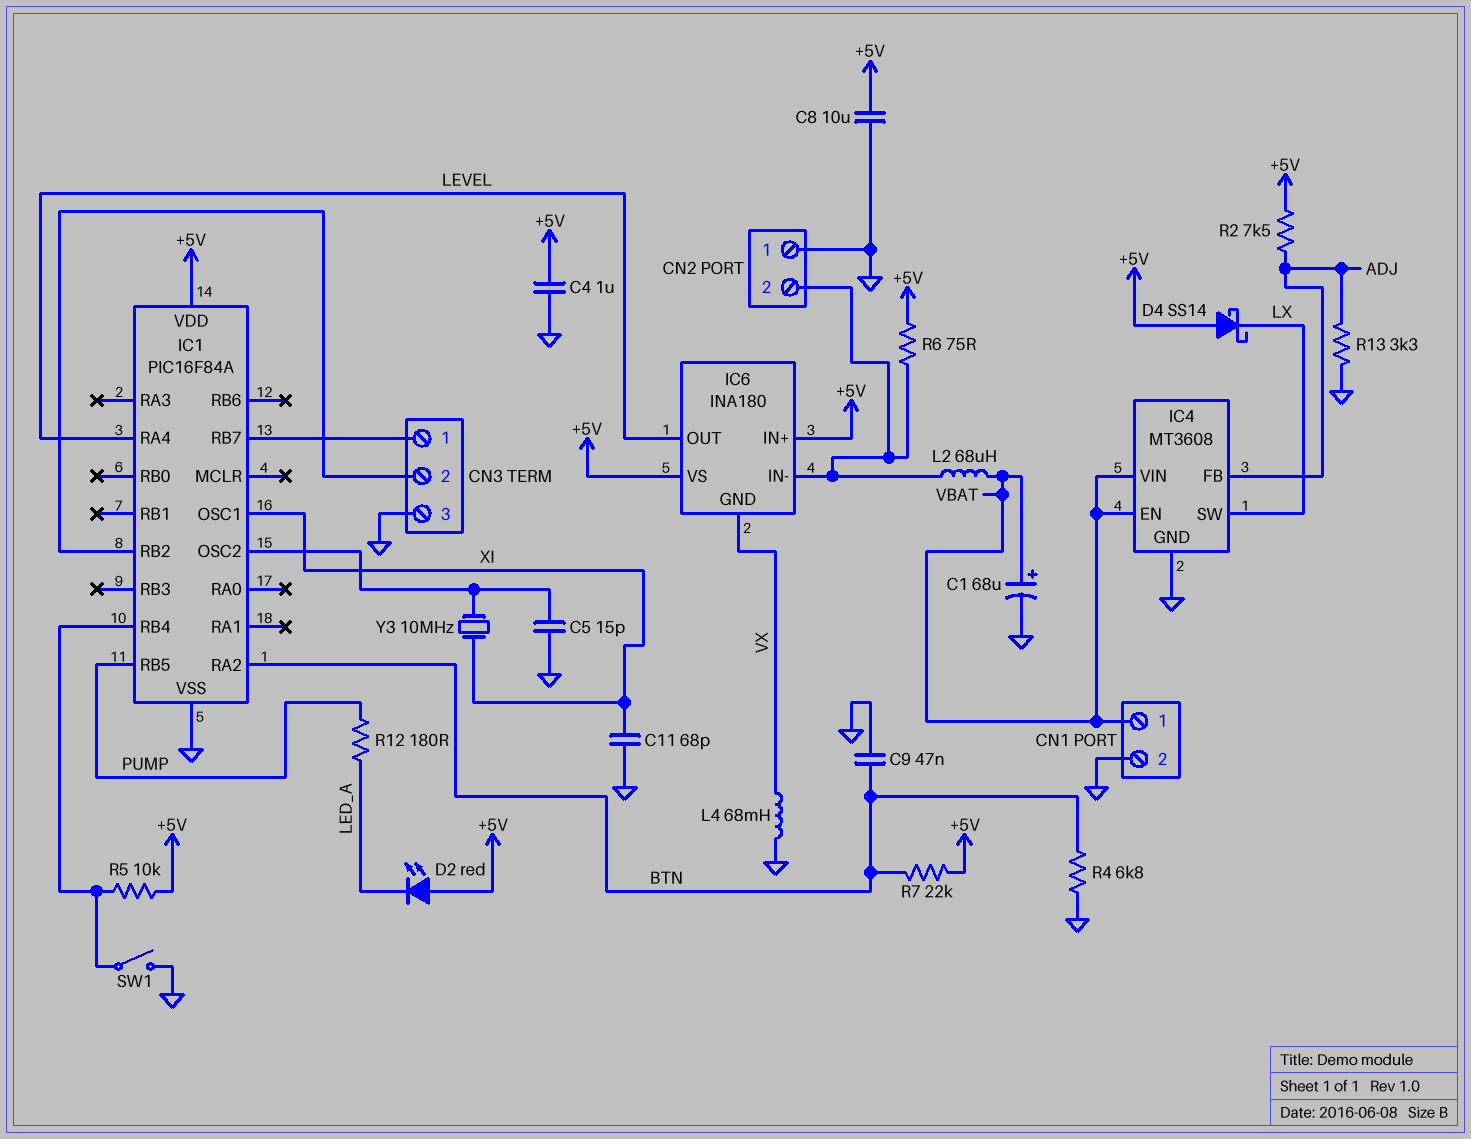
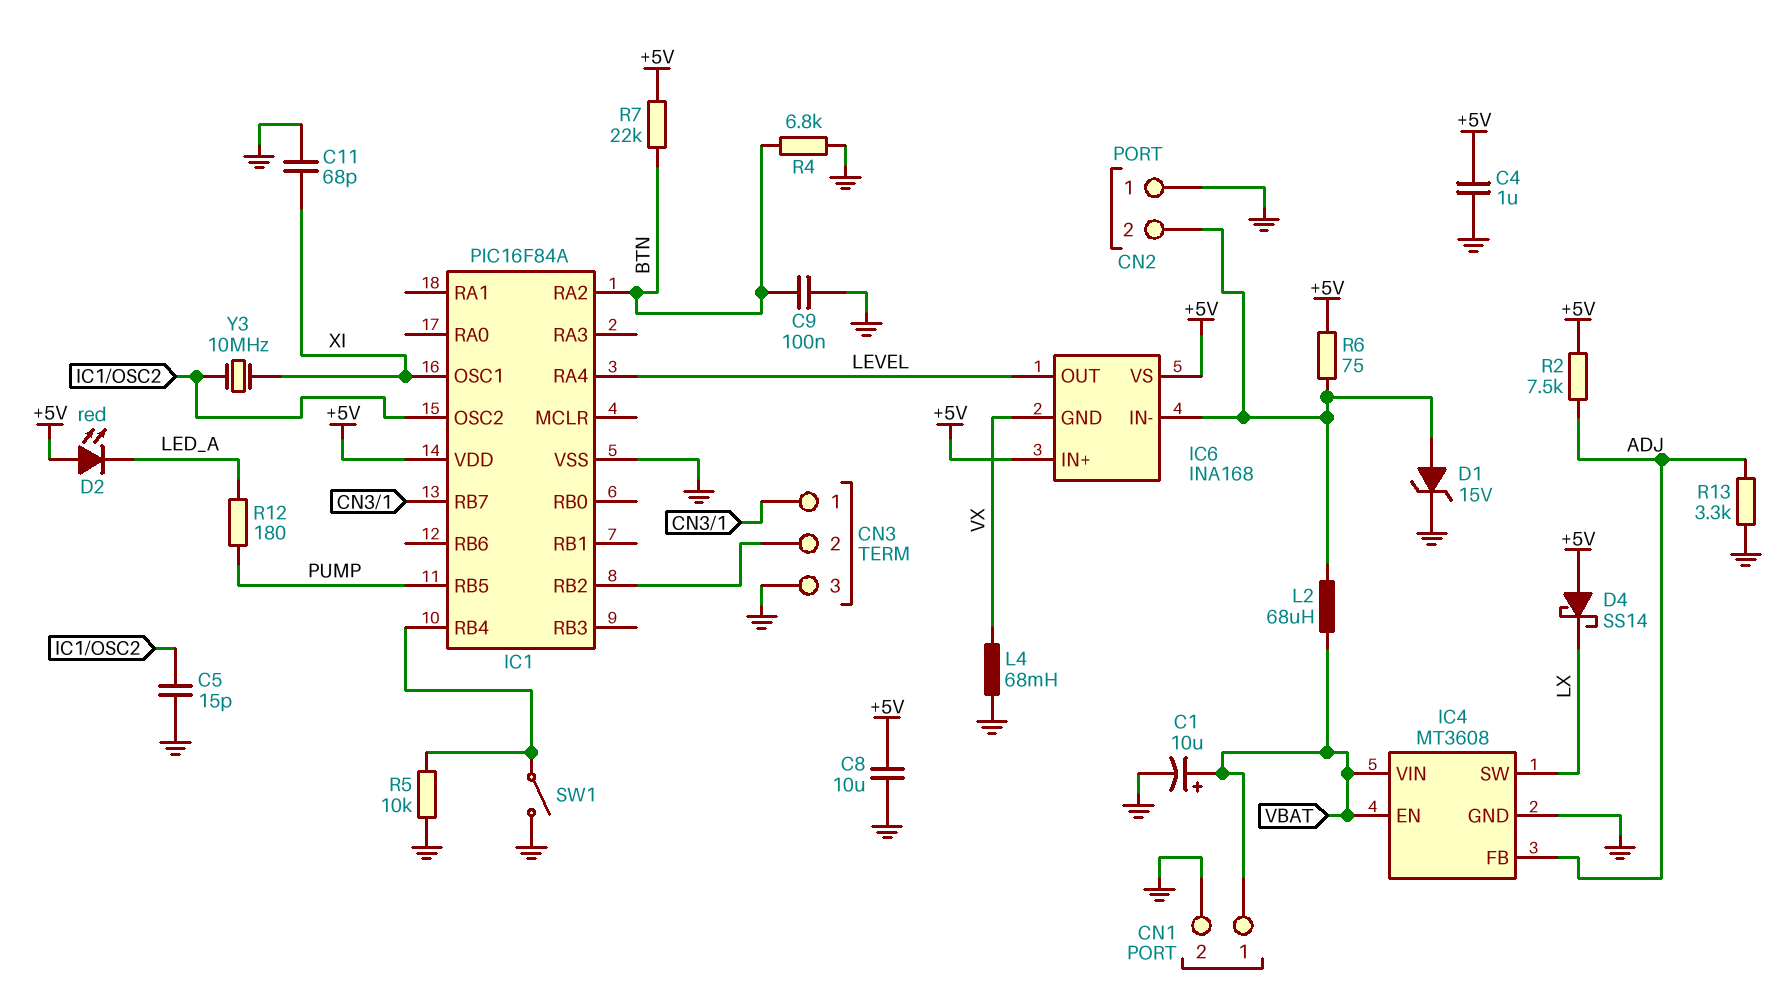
C1: 68uF (plus VBAT, minus GND) -> 10uF (plus VBAT, minus GND)
C9: 47nF (BTN, GND) -> 100nF (BTN, GND)
D1: none -> zener 15V (A CN2/2, K GND)
IC6: INA180 -> INA168
R5: 10k (+5V, IC1/RB4) -> 10k (GND, IC1/RB4)

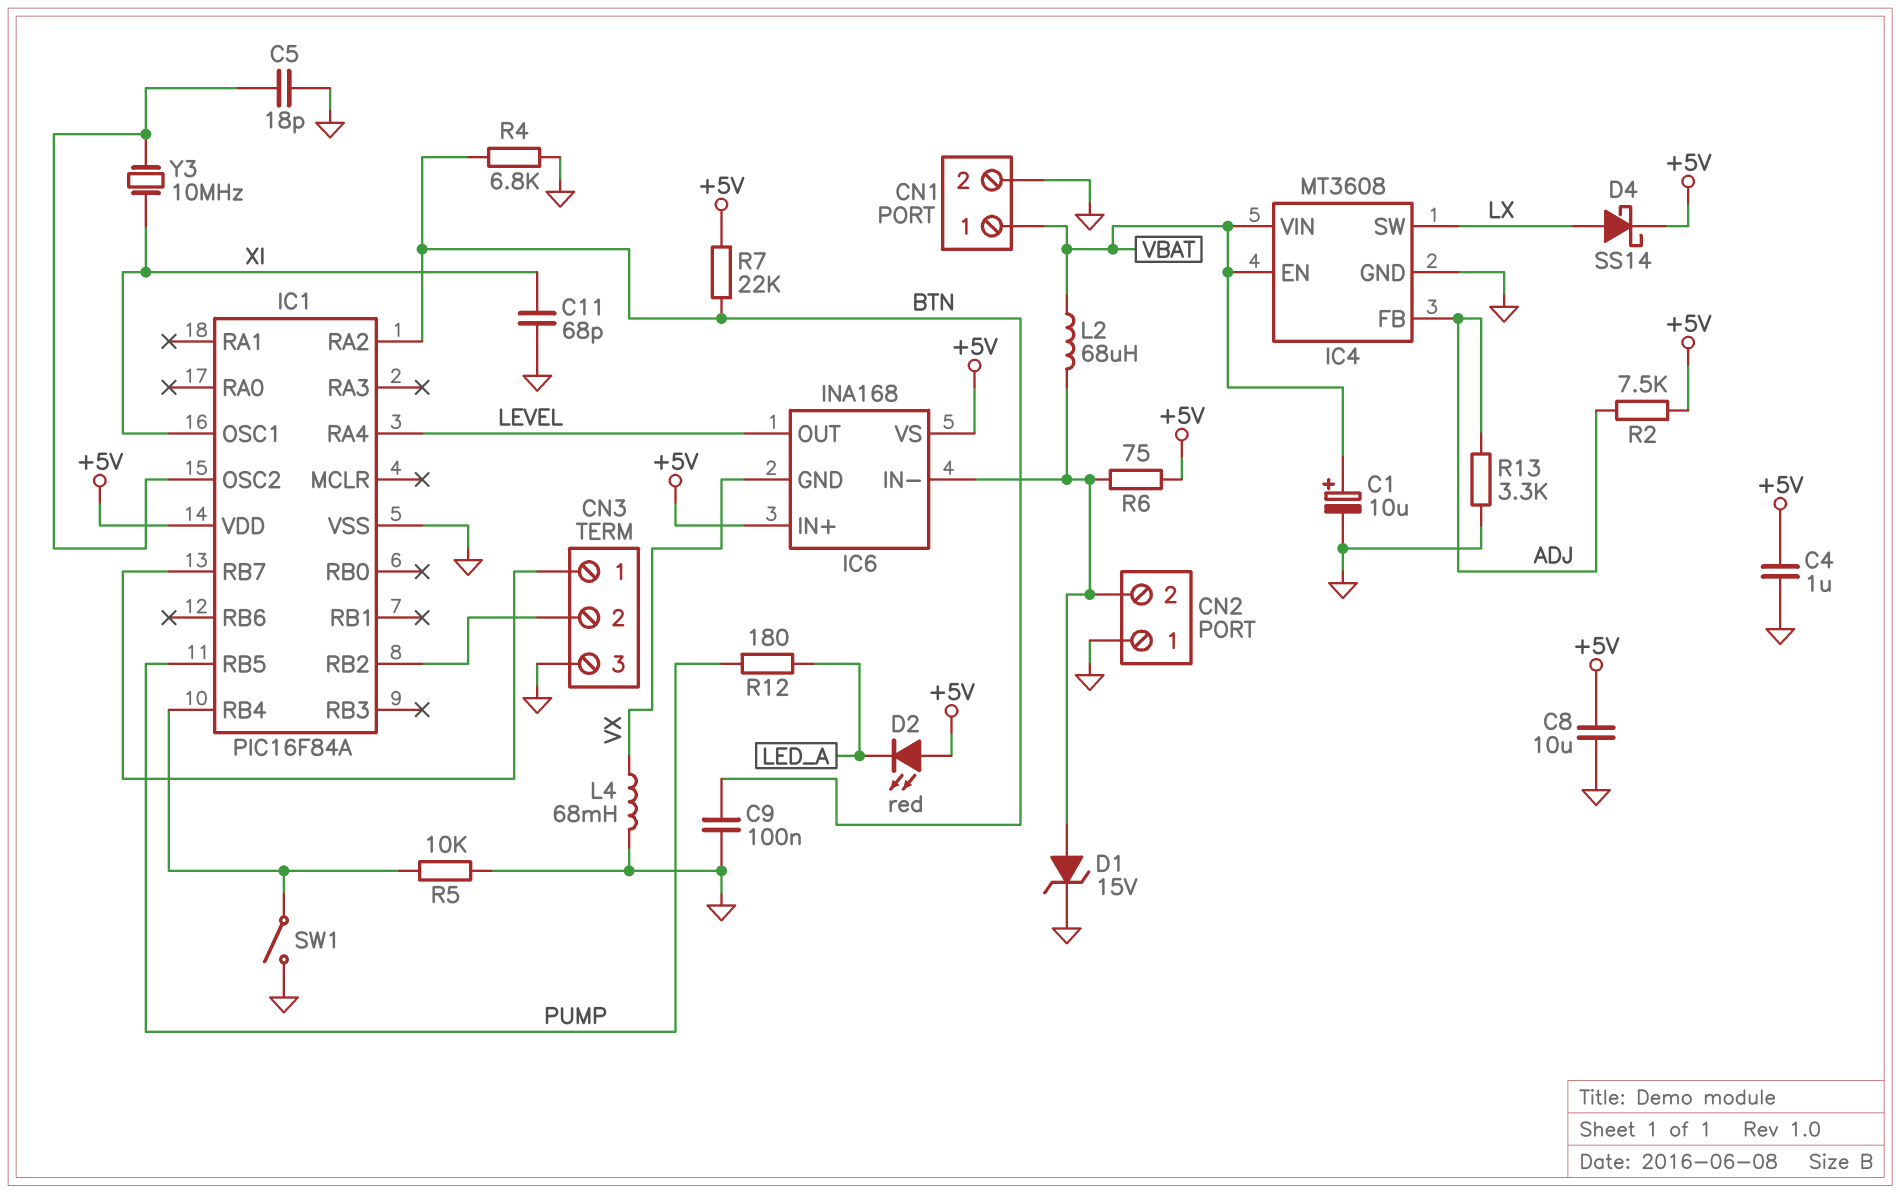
C5: 15pF (GND, IC1/OSC2) -> 18pF (GND, IC1/OSC2)
D4: schottky SS14 (A +5V, K LX) -> schottky SS14 (A LX, K +5V)

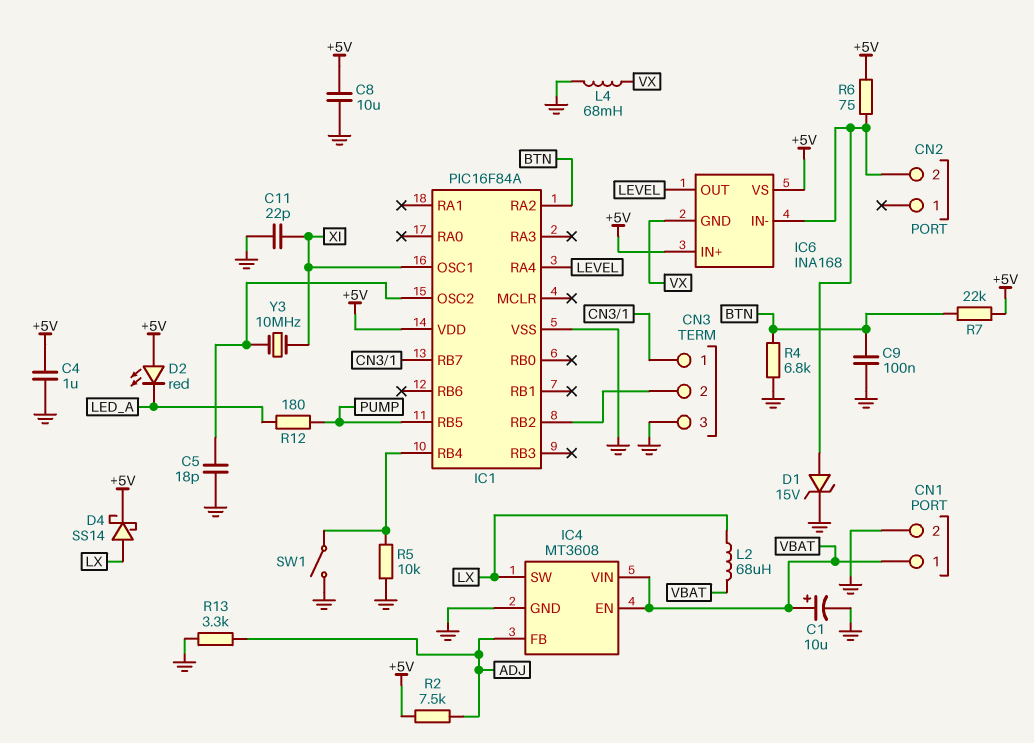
C11: 68pF (GND, XI) -> 22pF (GND, XI)
CN2 pin 1: GND -> none
L2: 68uH (CN2/2, VBAT) -> 68uH (LX, VBAT)

